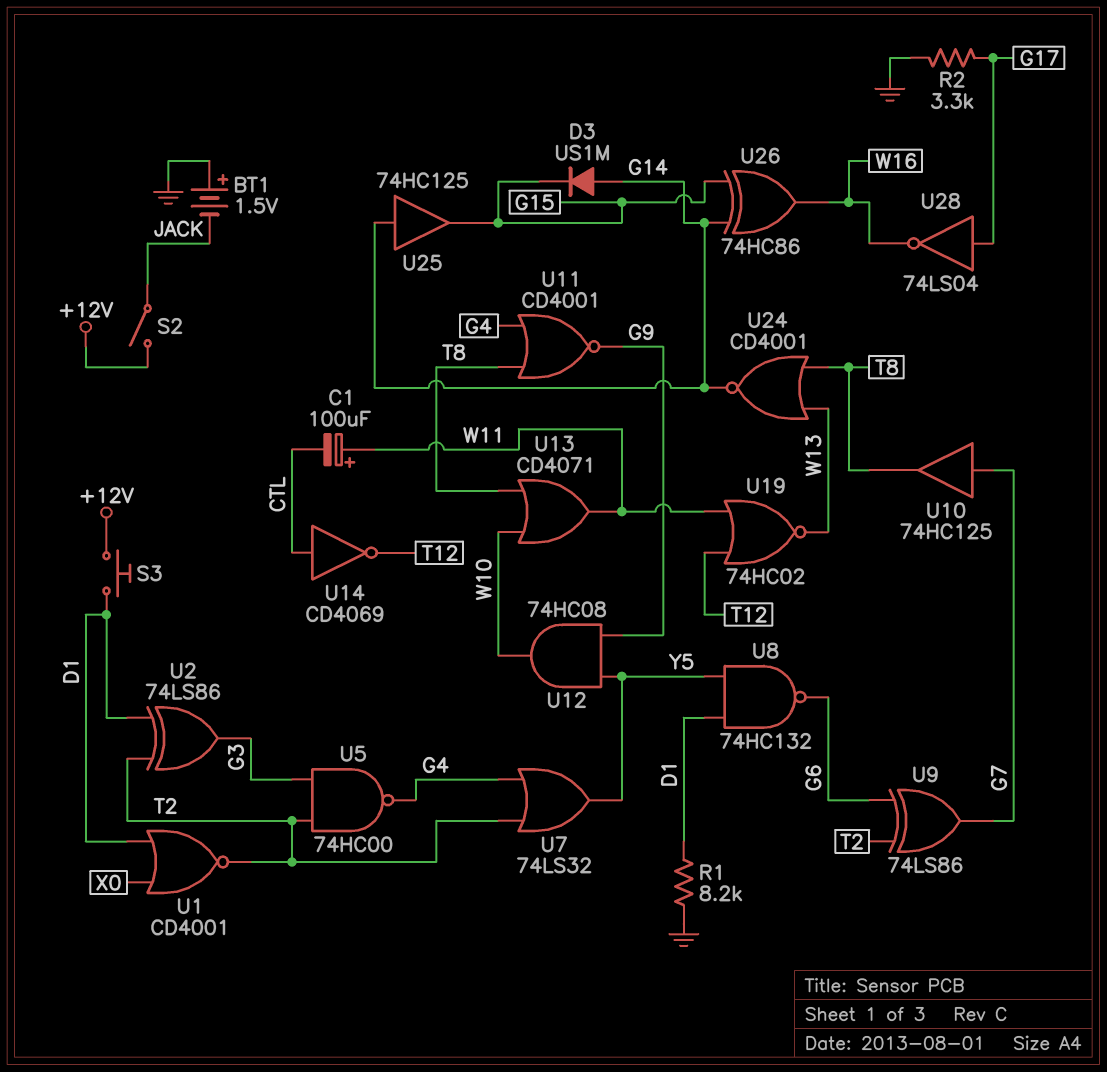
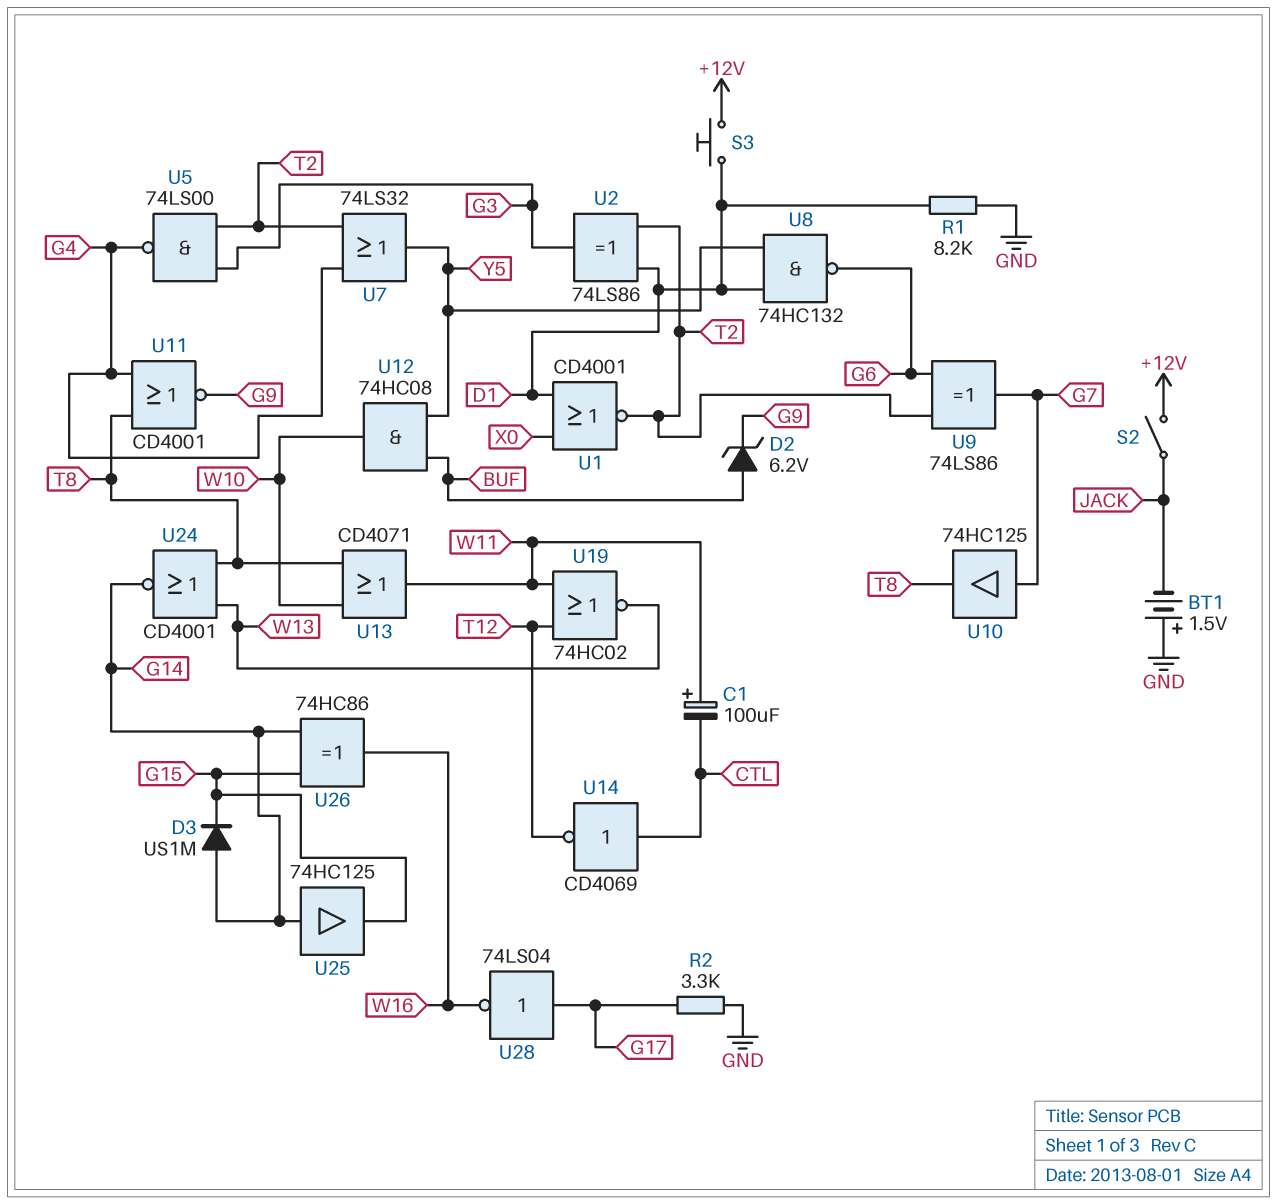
D2: none -> zener 6.2V (A BUF, K G9)
U5: NAND 74HC00 (in G3, in T2, out G4) -> NAND 74LS00 (in G3, in T2, out G4)
U12: AND 74HC08 (in G9, in Y5, out W10) -> AND 74HC08 (in BUF, in Y5, out W10)

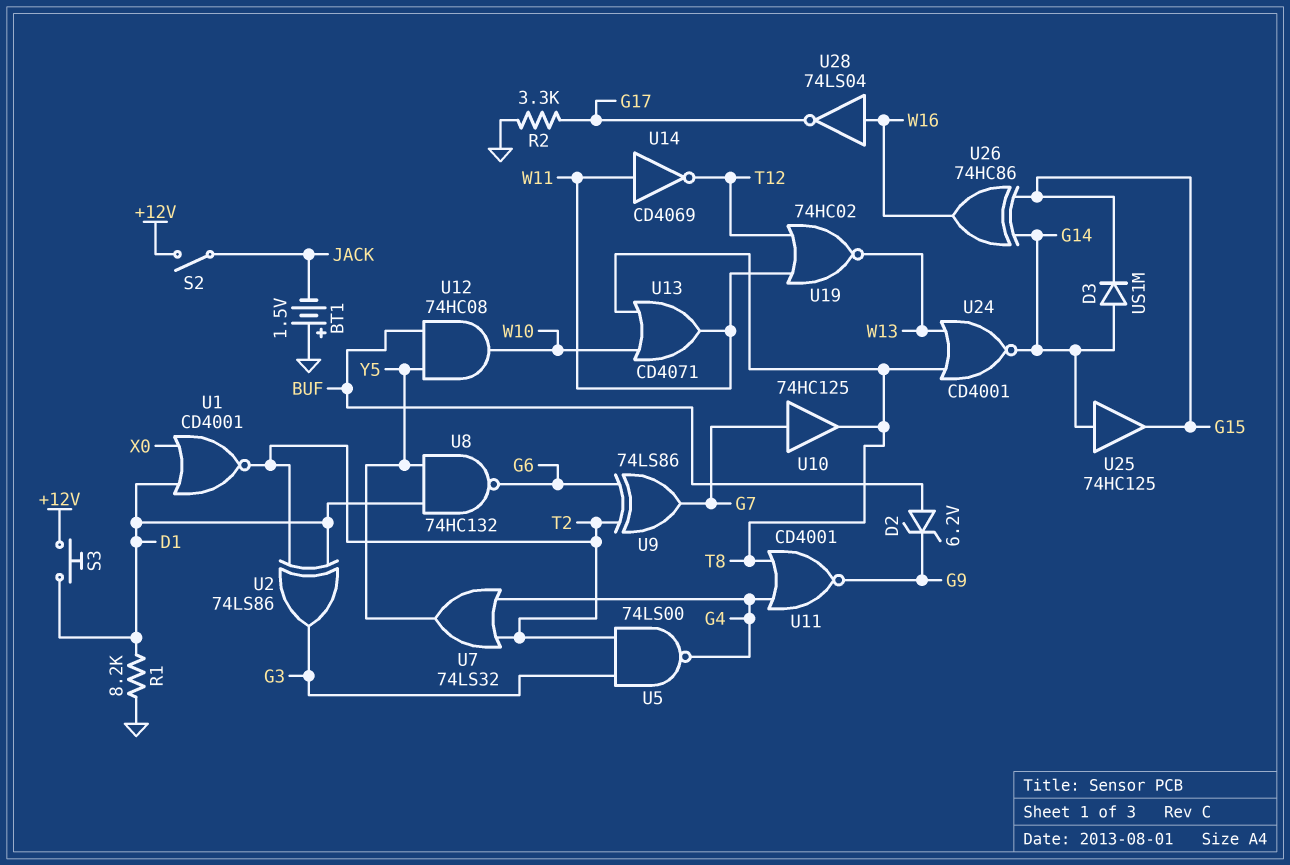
C1: 100uF (plus W11, minus CTL) -> none
U14: NOT CD4069 (in CTL, out T12) -> NOT CD4069 (in W11, out T12)
U28: NOT 74LS04 (in G17, out W16) -> NOT 74LS04 (in W16, out G17)

